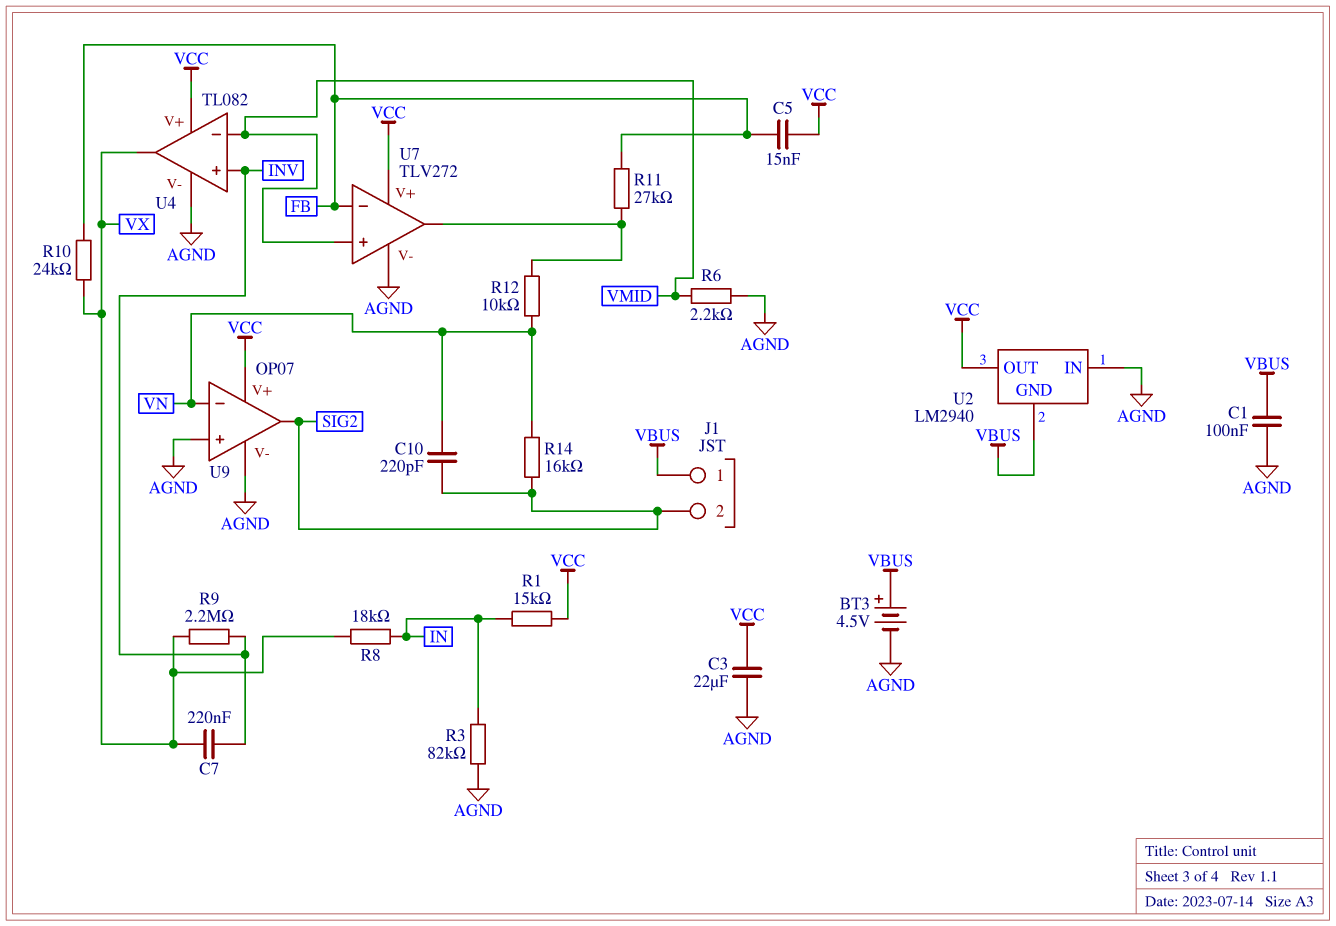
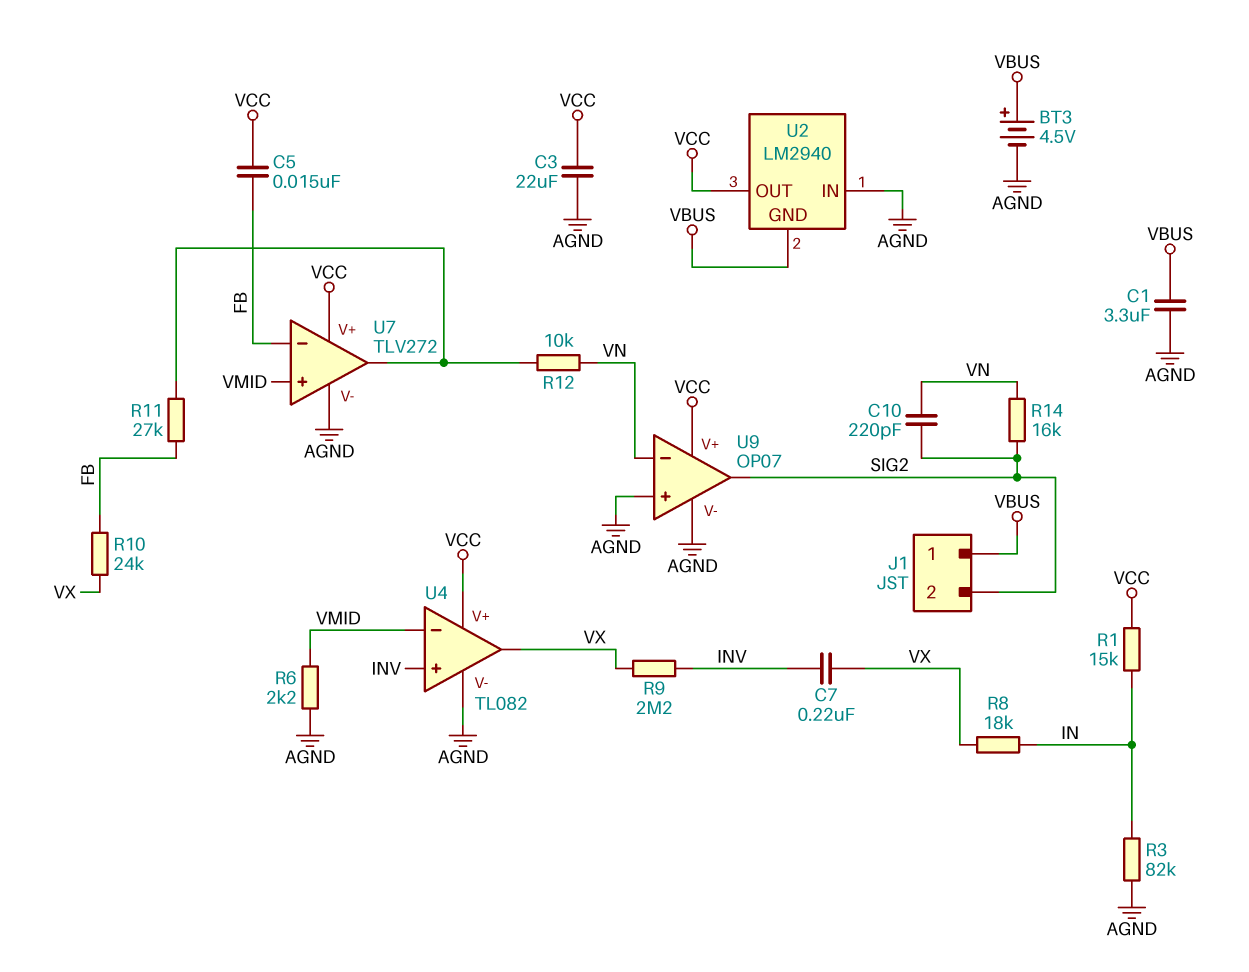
C1: 100nF (AGND, VBUS) -> 3.3uF (AGND, VBUS)

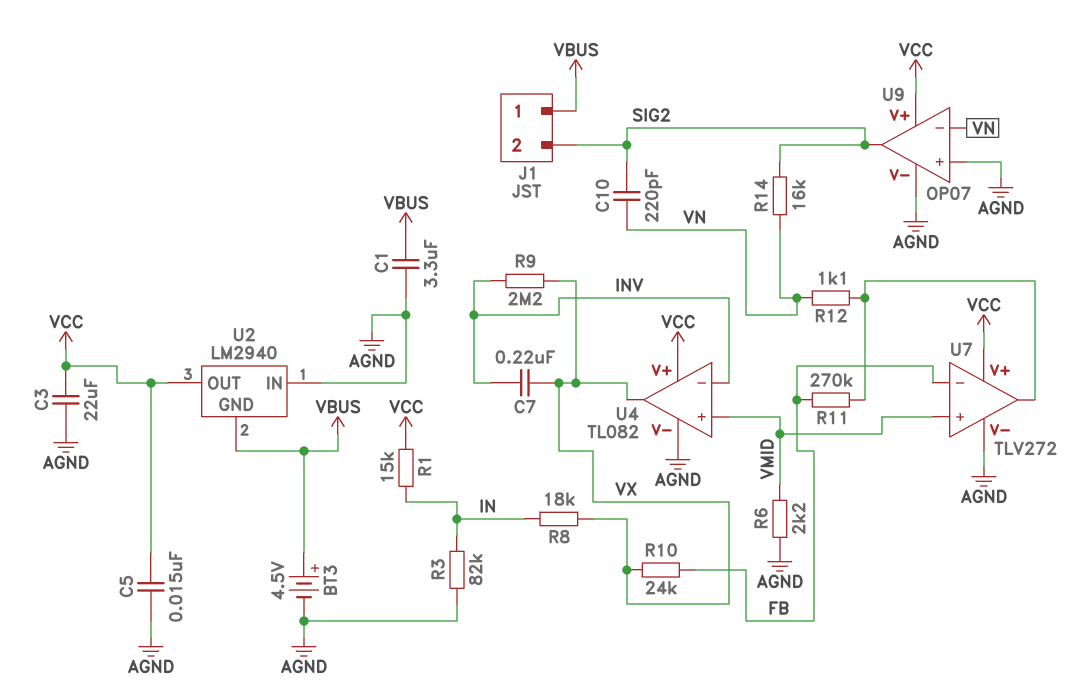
C5: 15nF (FB, VCC) -> 15nF (AGND, VCC)
R11: 27k (FB, U7/out) -> 270k (FB, U7/out)
R12: 10k (U7/out, VN) -> 1.1k (U7/out, VN)
U4 pin in+: INV -> VMID
U4 pin in-: VMID -> INV

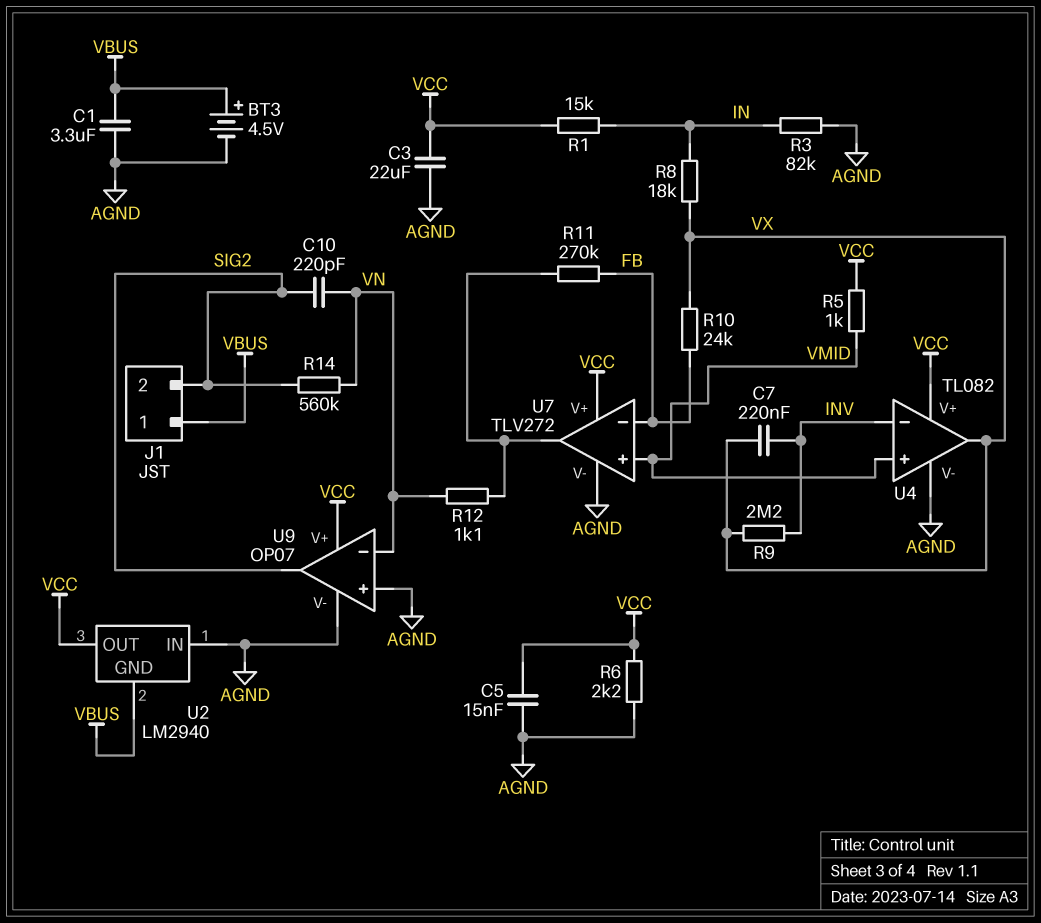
R5: none -> 1k (VCC, VMID)
R6: 2.2k (AGND, VMID) -> 2.2k (AGND, VCC)
R14: 16k (SIG2, VN) -> 560k (SIG2, VN)

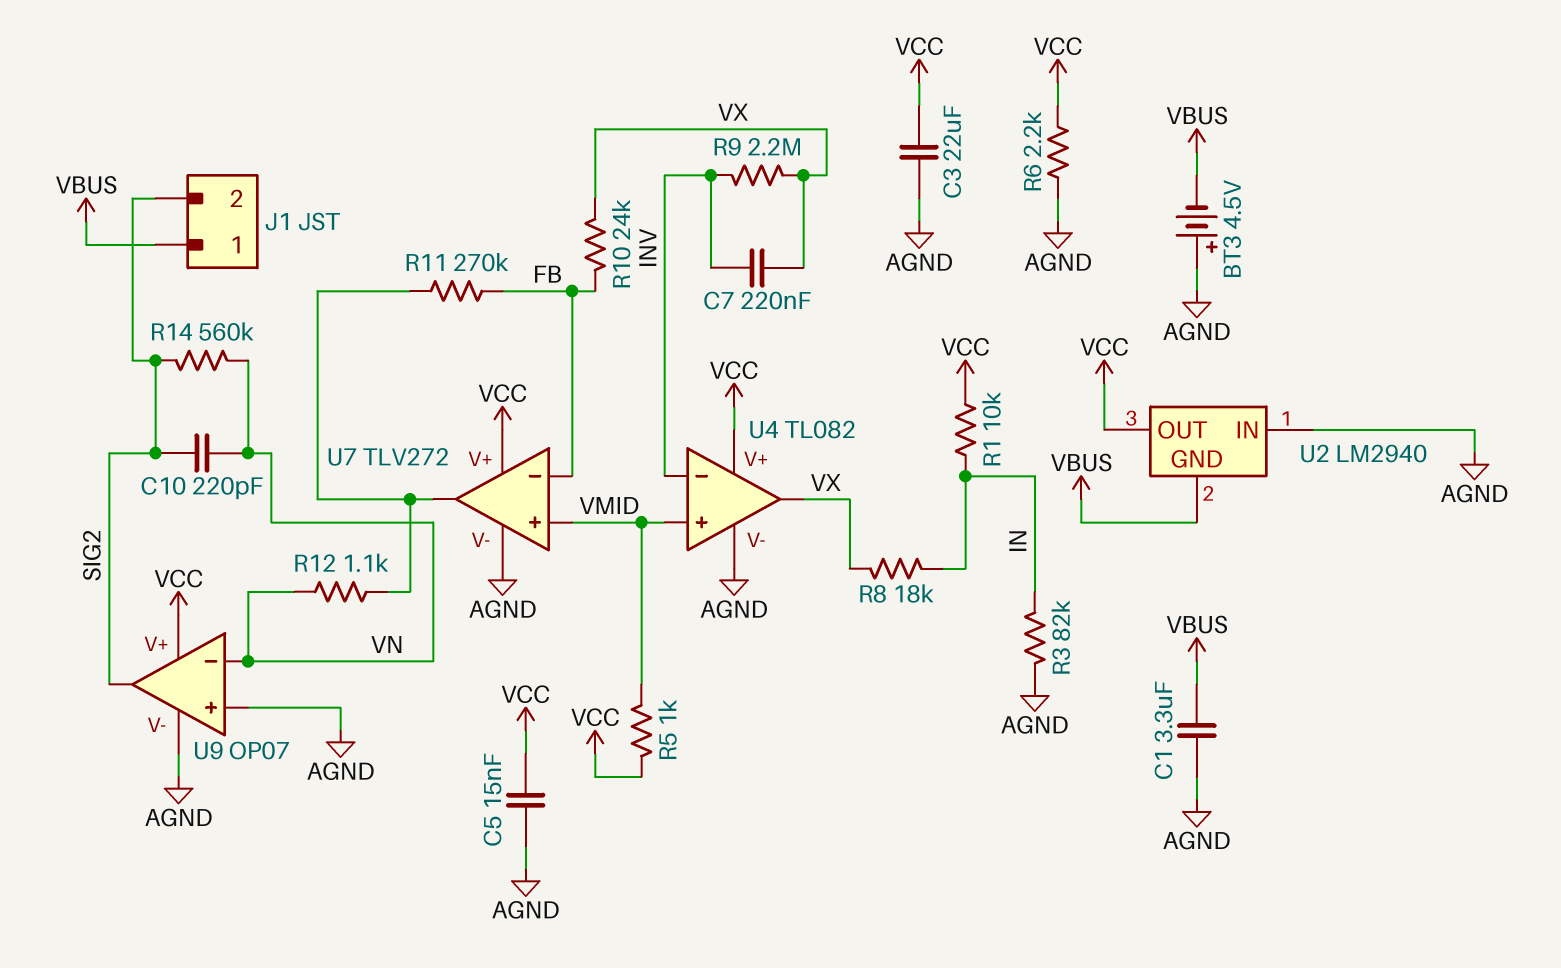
BT3: 4.5V (plus VBUS, minus AGND) -> 4.5V (plus AGND, minus VBUS)
R1: 15k (IN, VCC) -> 10k (IN, VCC)

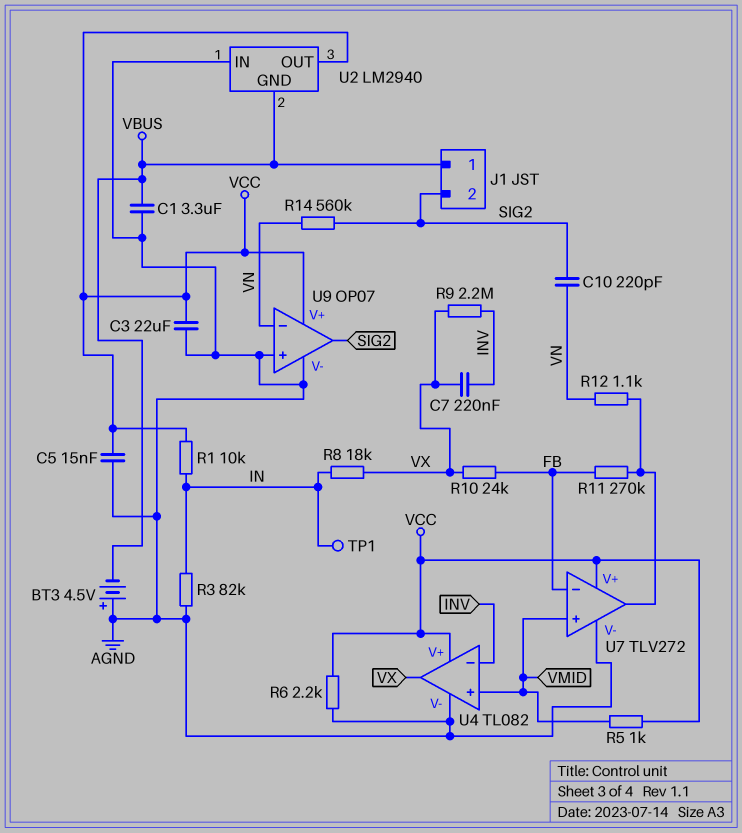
TP1: none -> test point (IN)

